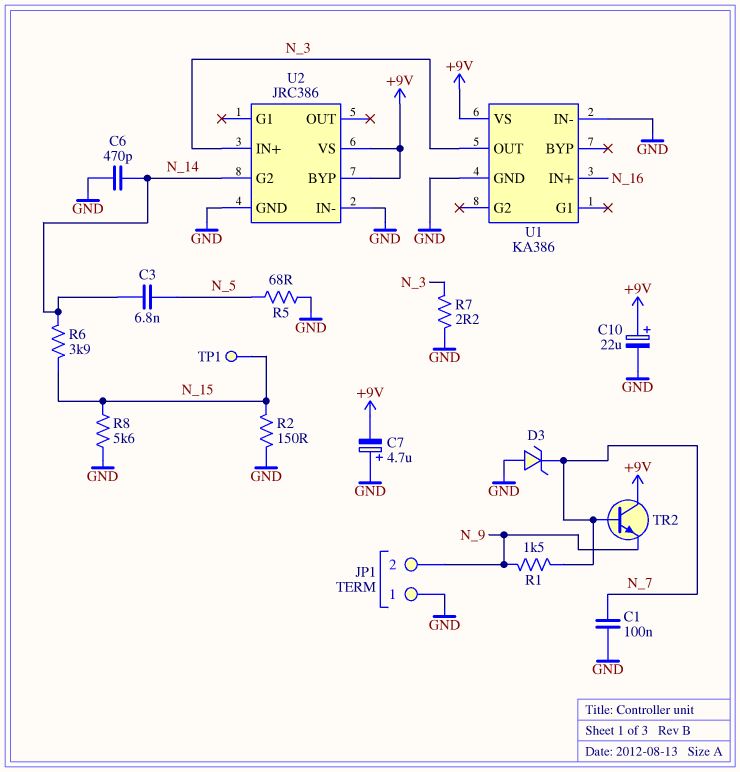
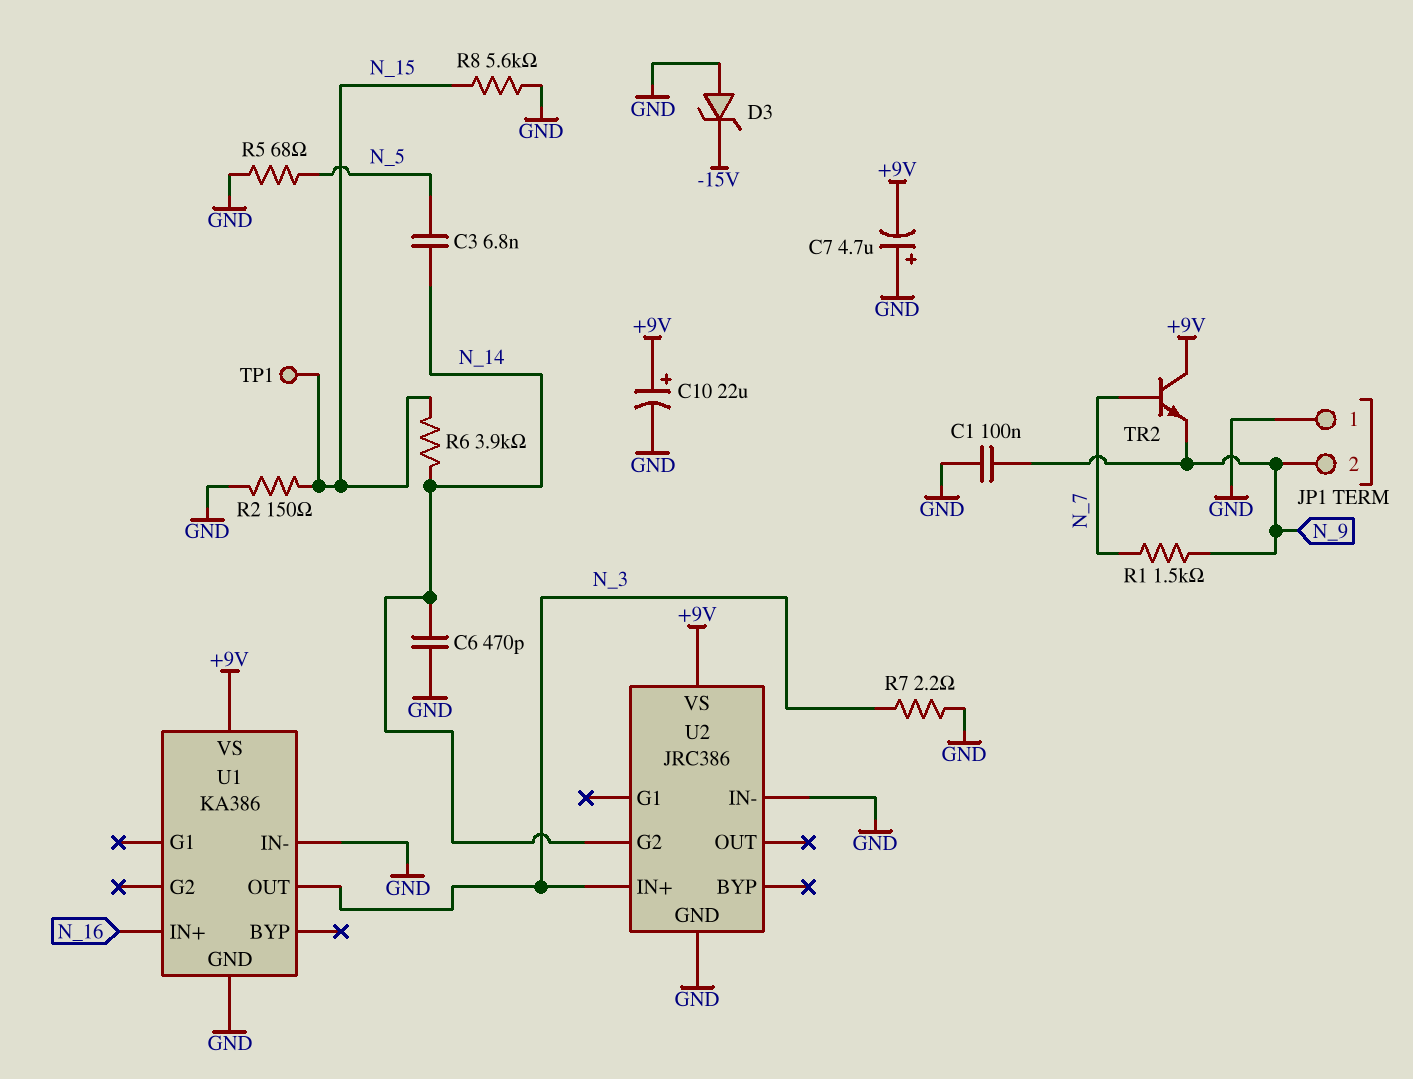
C1: 100nF (GND, N_7) -> 100nF (GND, N_9)
D3: zener (A GND, K N_7) -> zener (A GND, K -15V)
U2 pin BYP: +9V -> none

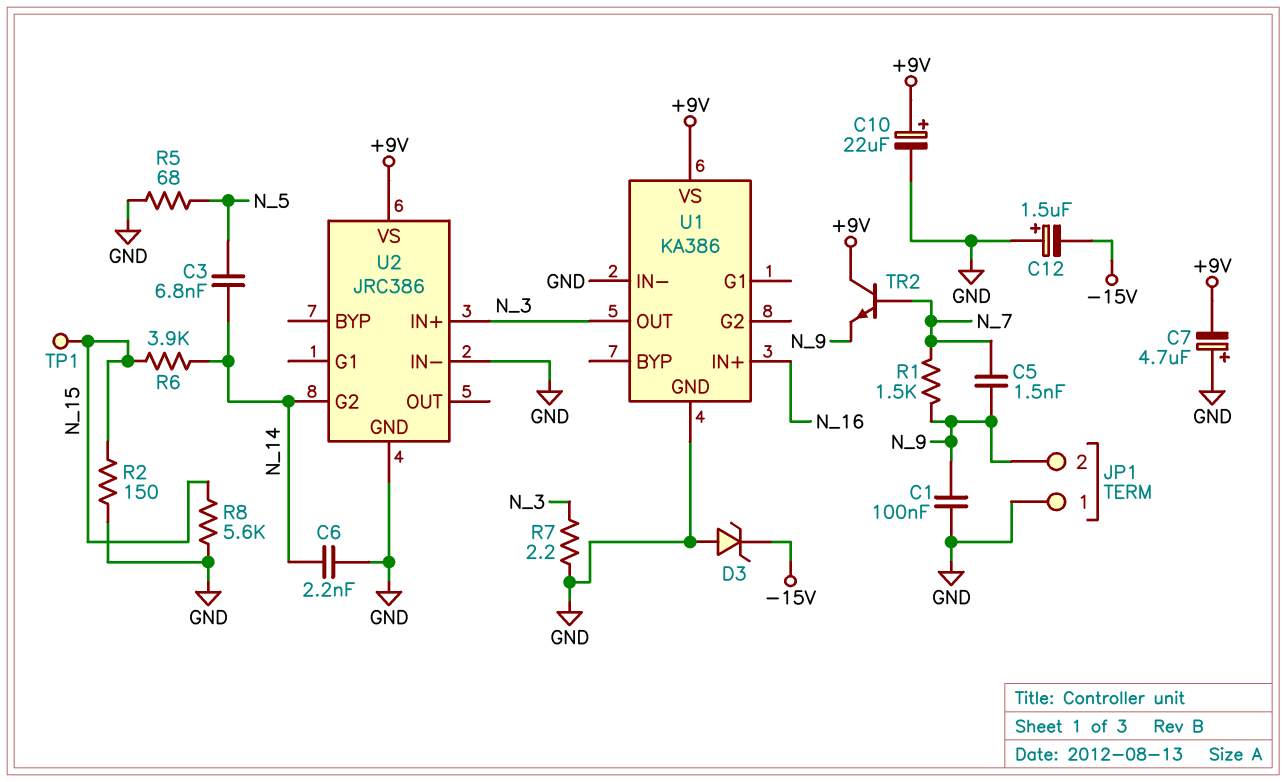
C5: none -> 1.5nF (N_7, N_9)
C6: 470pF (GND, N_14) -> 2.2nF (GND, N_14)
C12: none -> 1.5uF (plus GND, minus -15V)

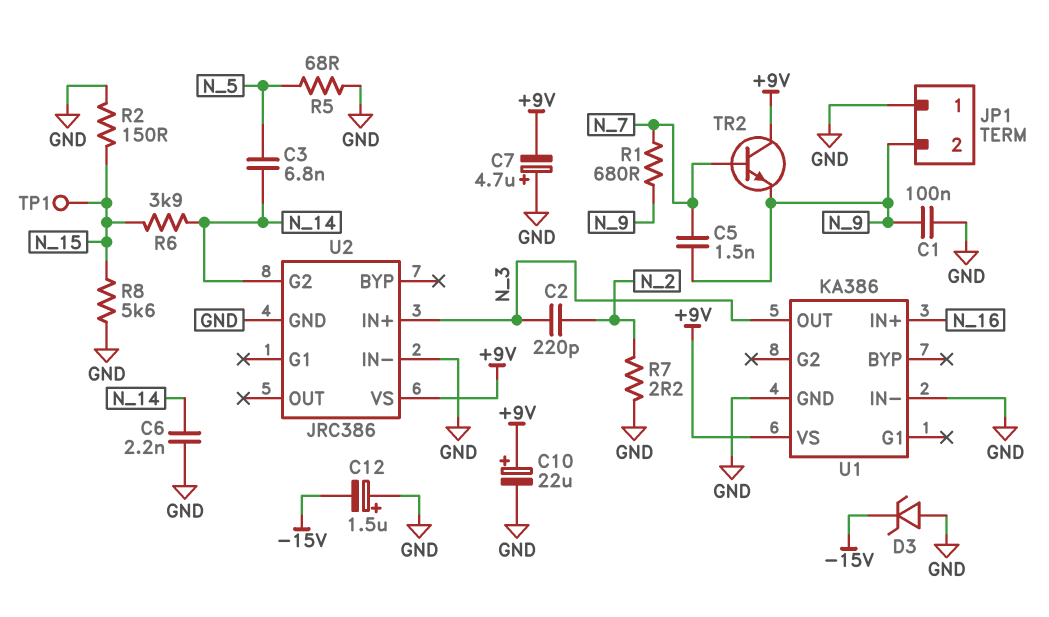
C2: none -> 220pF (N_2, N_3)
R1: 1.5k (N_7, N_9) -> 680 (N_7, N_9)
R7: 2.2 (GND, N_3) -> 2.2 (GND, N_2)

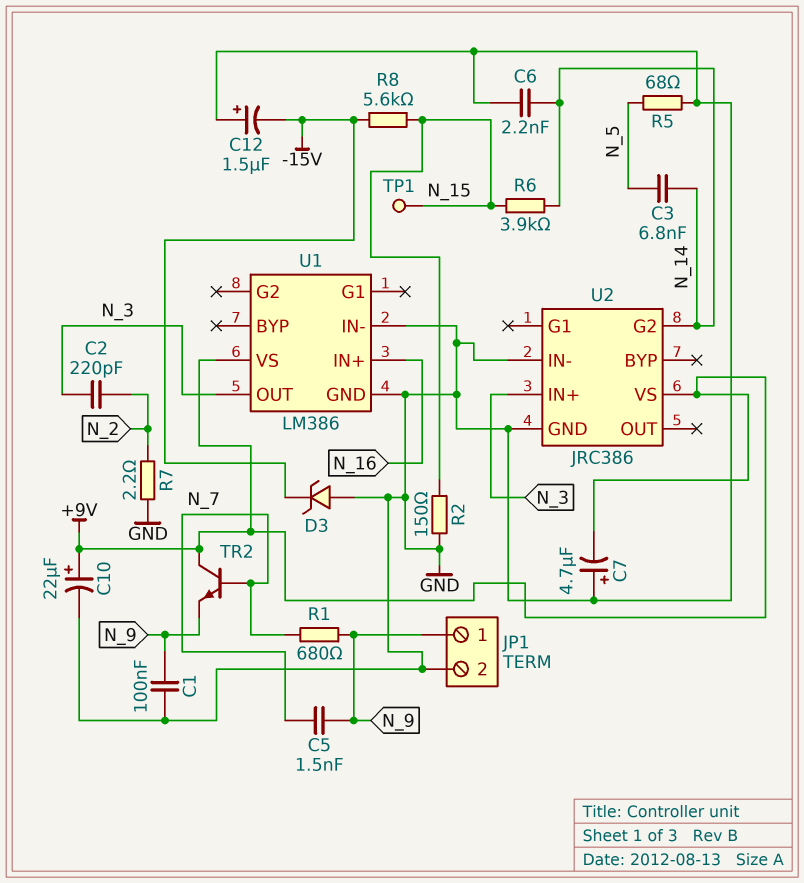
JP1 pin 1: GND -> N_9
JP1 pin 2: N_9 -> GND
R8: 5.6k (GND, N_15) -> 5.6k (-15V, N_15)
U1: KA386 -> LM386

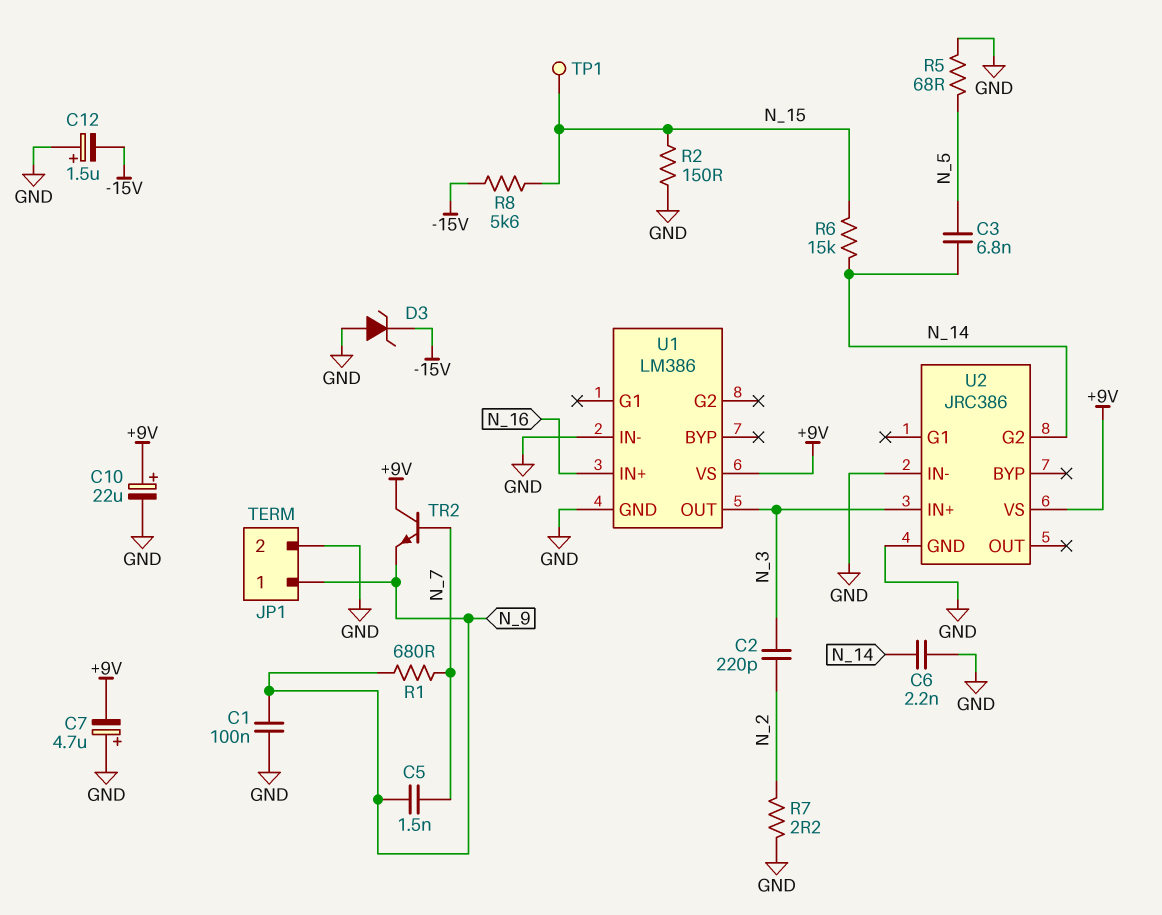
R6: 3.9k (N_14, N_15) -> 15k (N_14, N_15)

